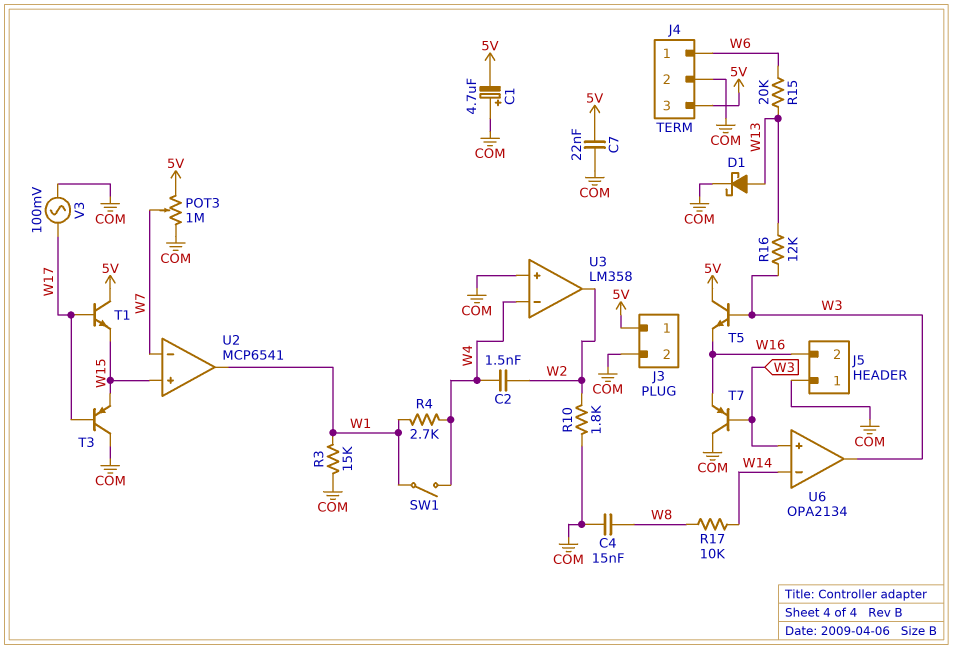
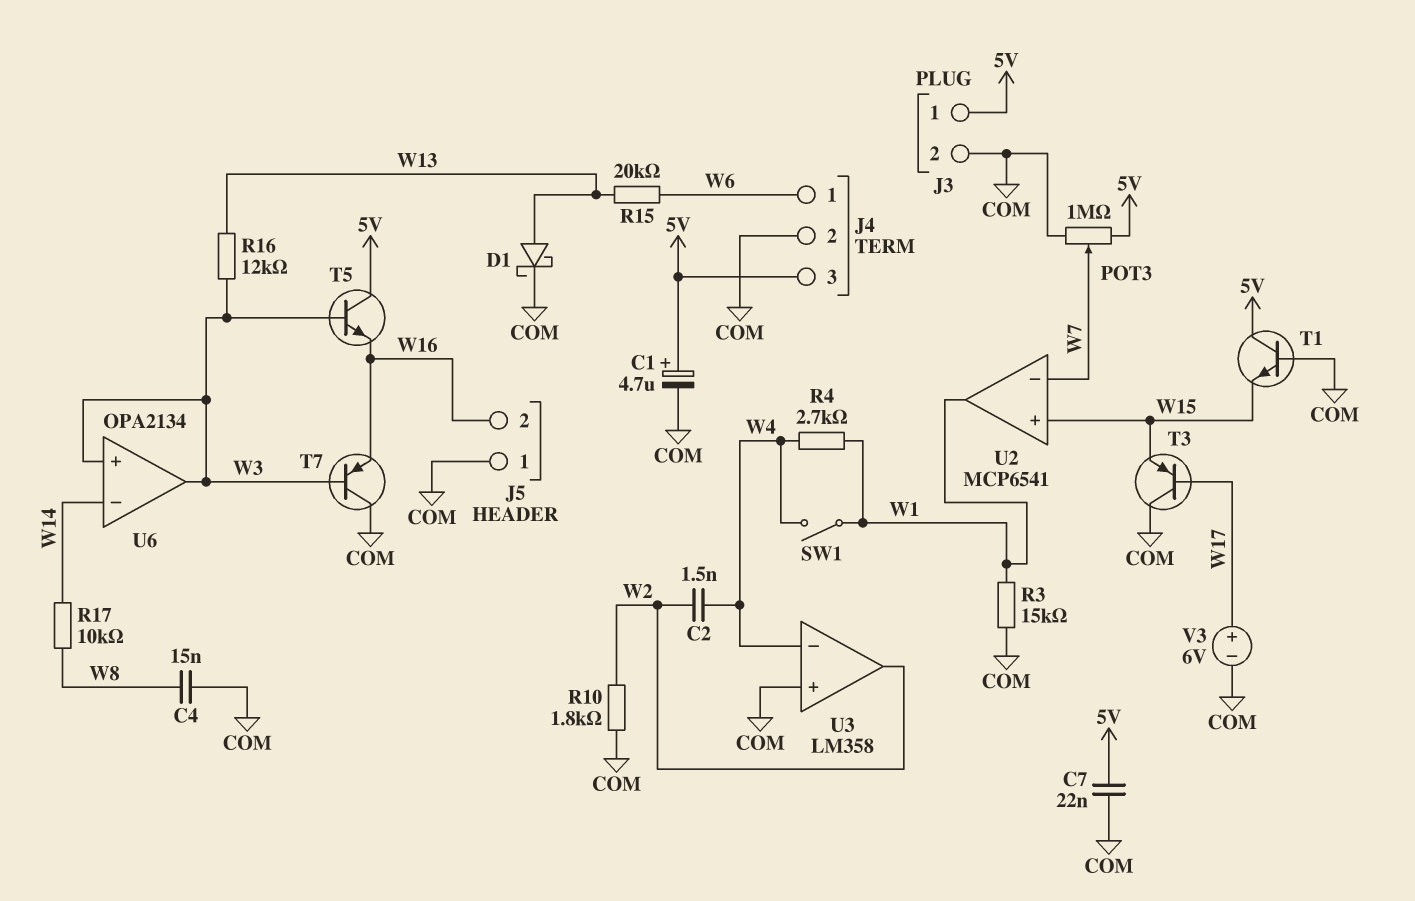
C1: 4.7uF (plus COM, minus 5V) -> 4.7uF (plus 5V, minus COM)
T1: NPN (B W17, C 5V, E W15) -> NPN (B COM, C 5V, E W15)
V3: AC 100mV (COM, W17) -> 6V (plus W17, minus COM)

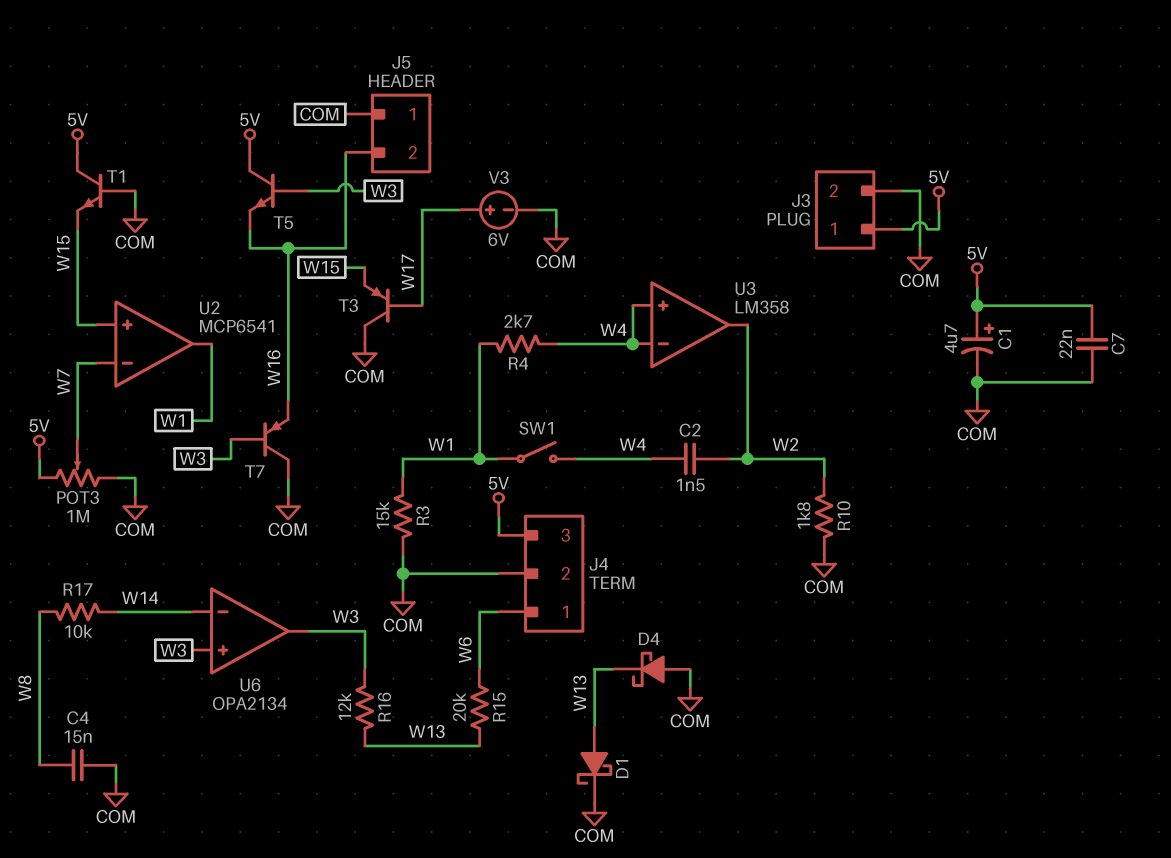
D4: none -> schottky (A COM, K W13)
U3 pin in+: COM -> W4

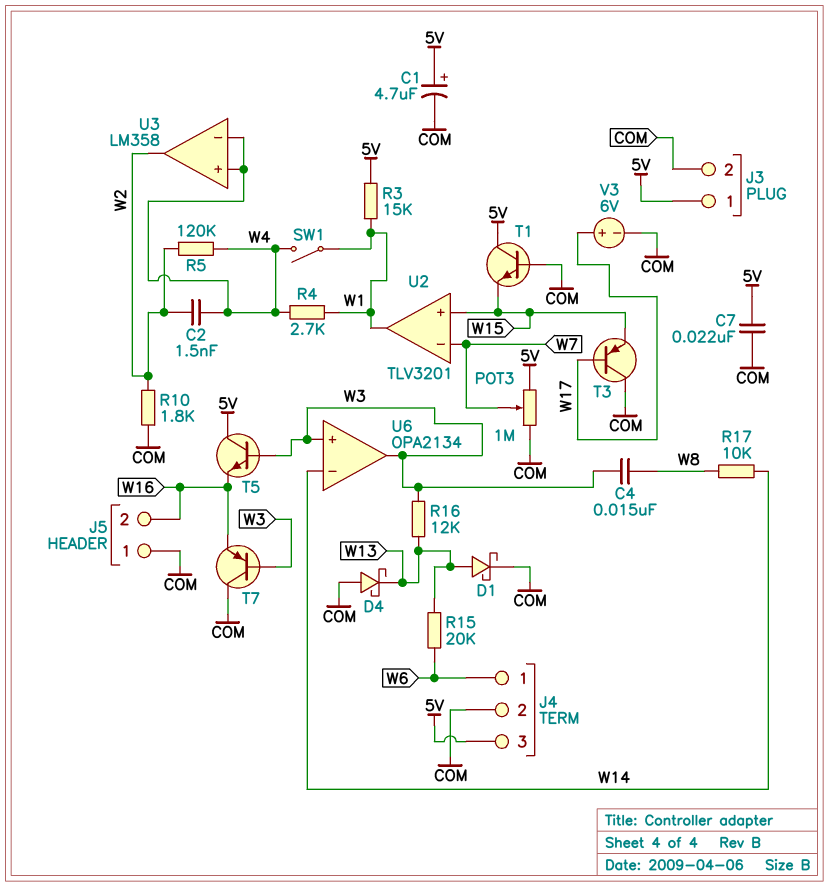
C4: 15nF (COM, W8) -> 15nF (W3, W8)
R3: 15k (COM, W1) -> 15k (5V, W1)
R5: none -> 120k (W2, W4)
U2: MCP6541 -> TLV3201

